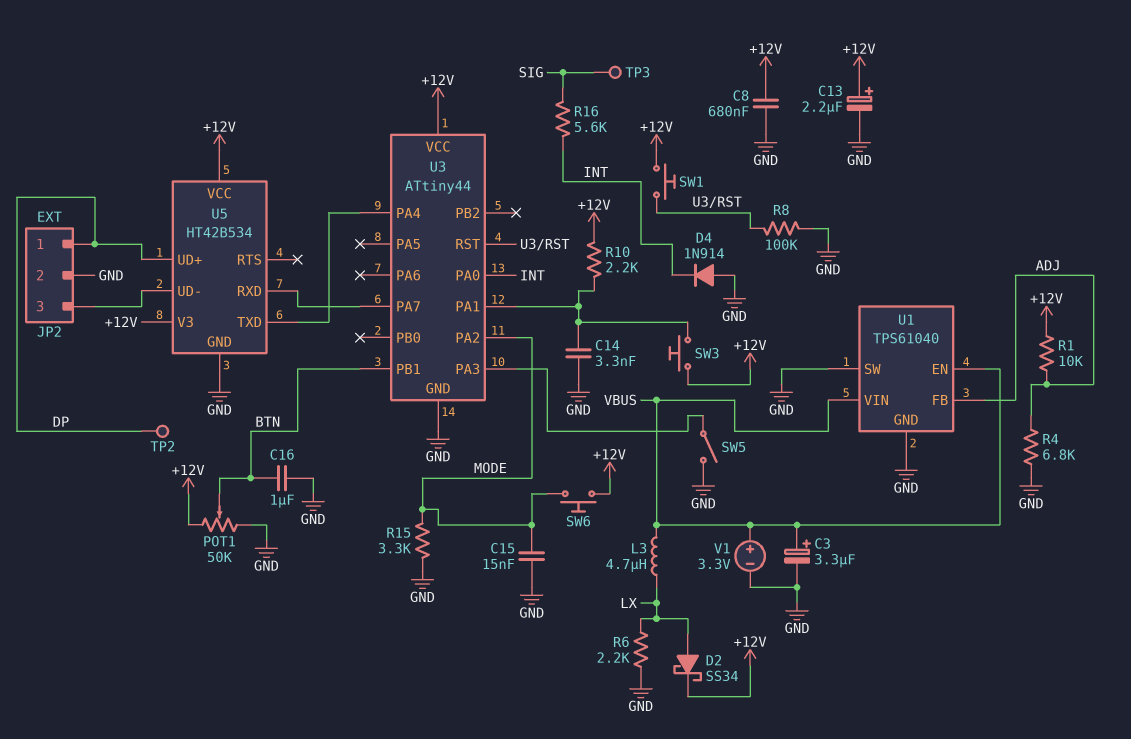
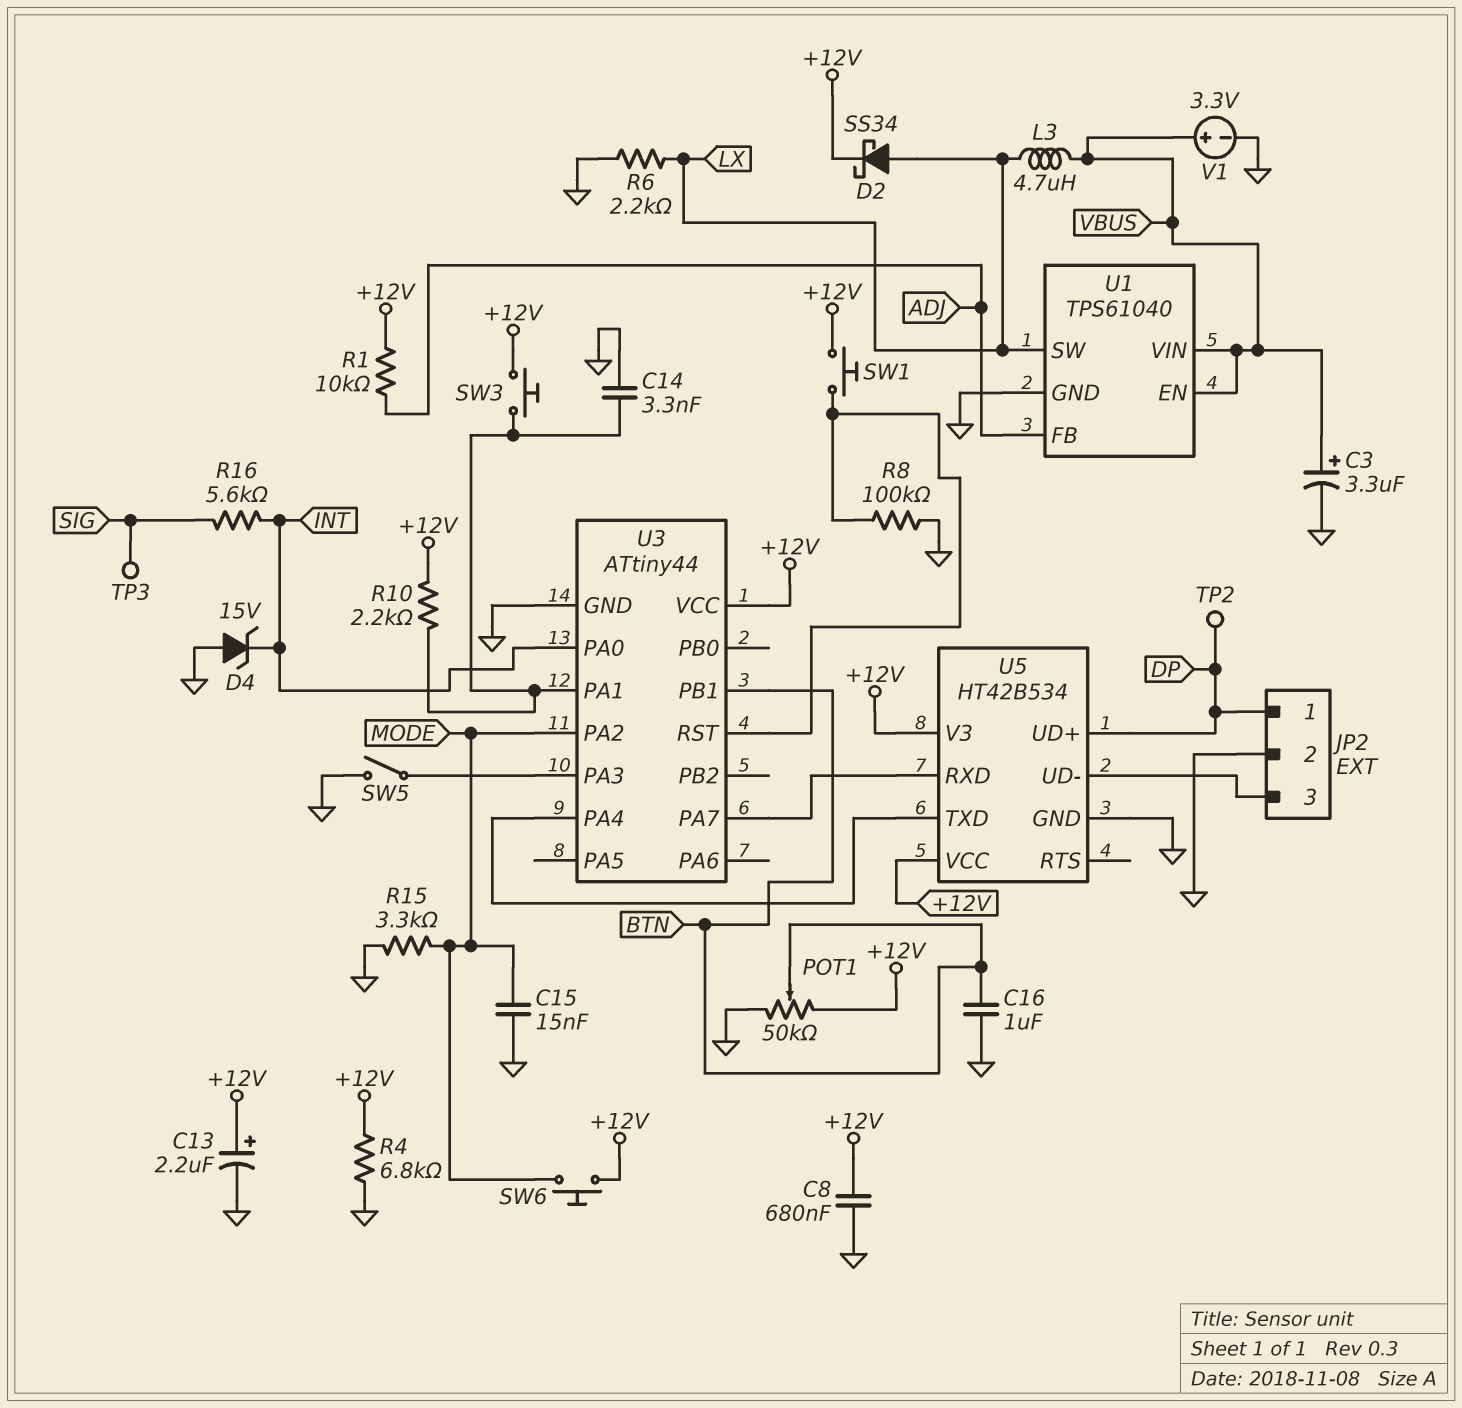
D4: diode 1N914 (A GND, K INT) -> zener 15V (A GND, K INT)
R4: 6.8k (ADJ, GND) -> 6.8k (+12V, GND)
U1 pin SW: GND -> LX

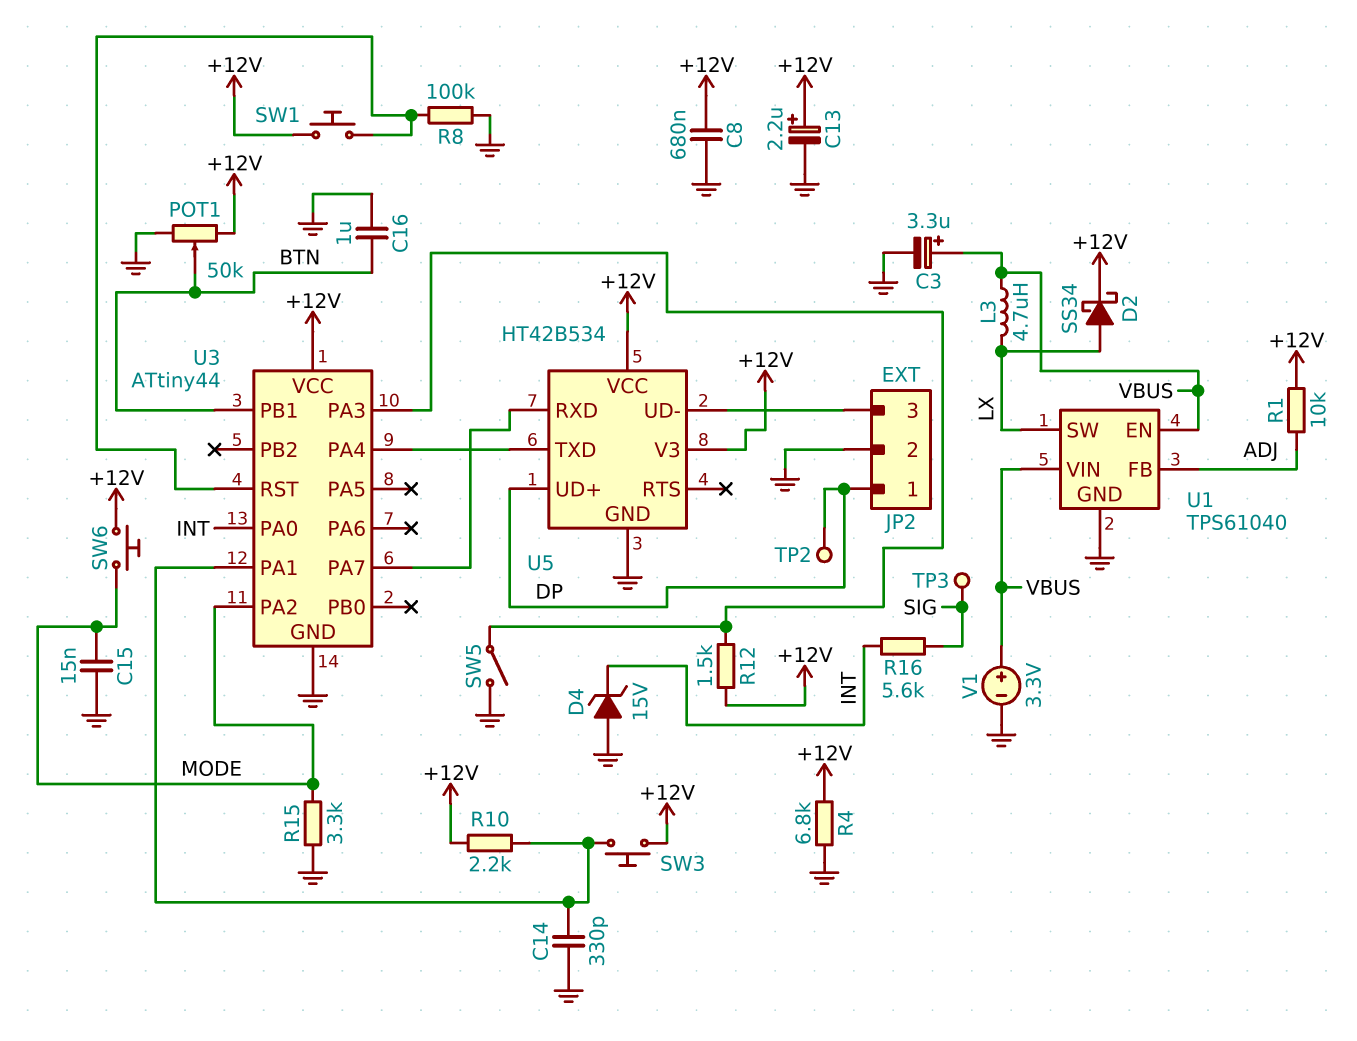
C14: 3.3nF (GND, U3/PA1) -> 330pF (GND, U3/PA1)
R6: 2.2k (GND, LX) -> none
R12: none -> 1.5k (+12V, U3/PA3)

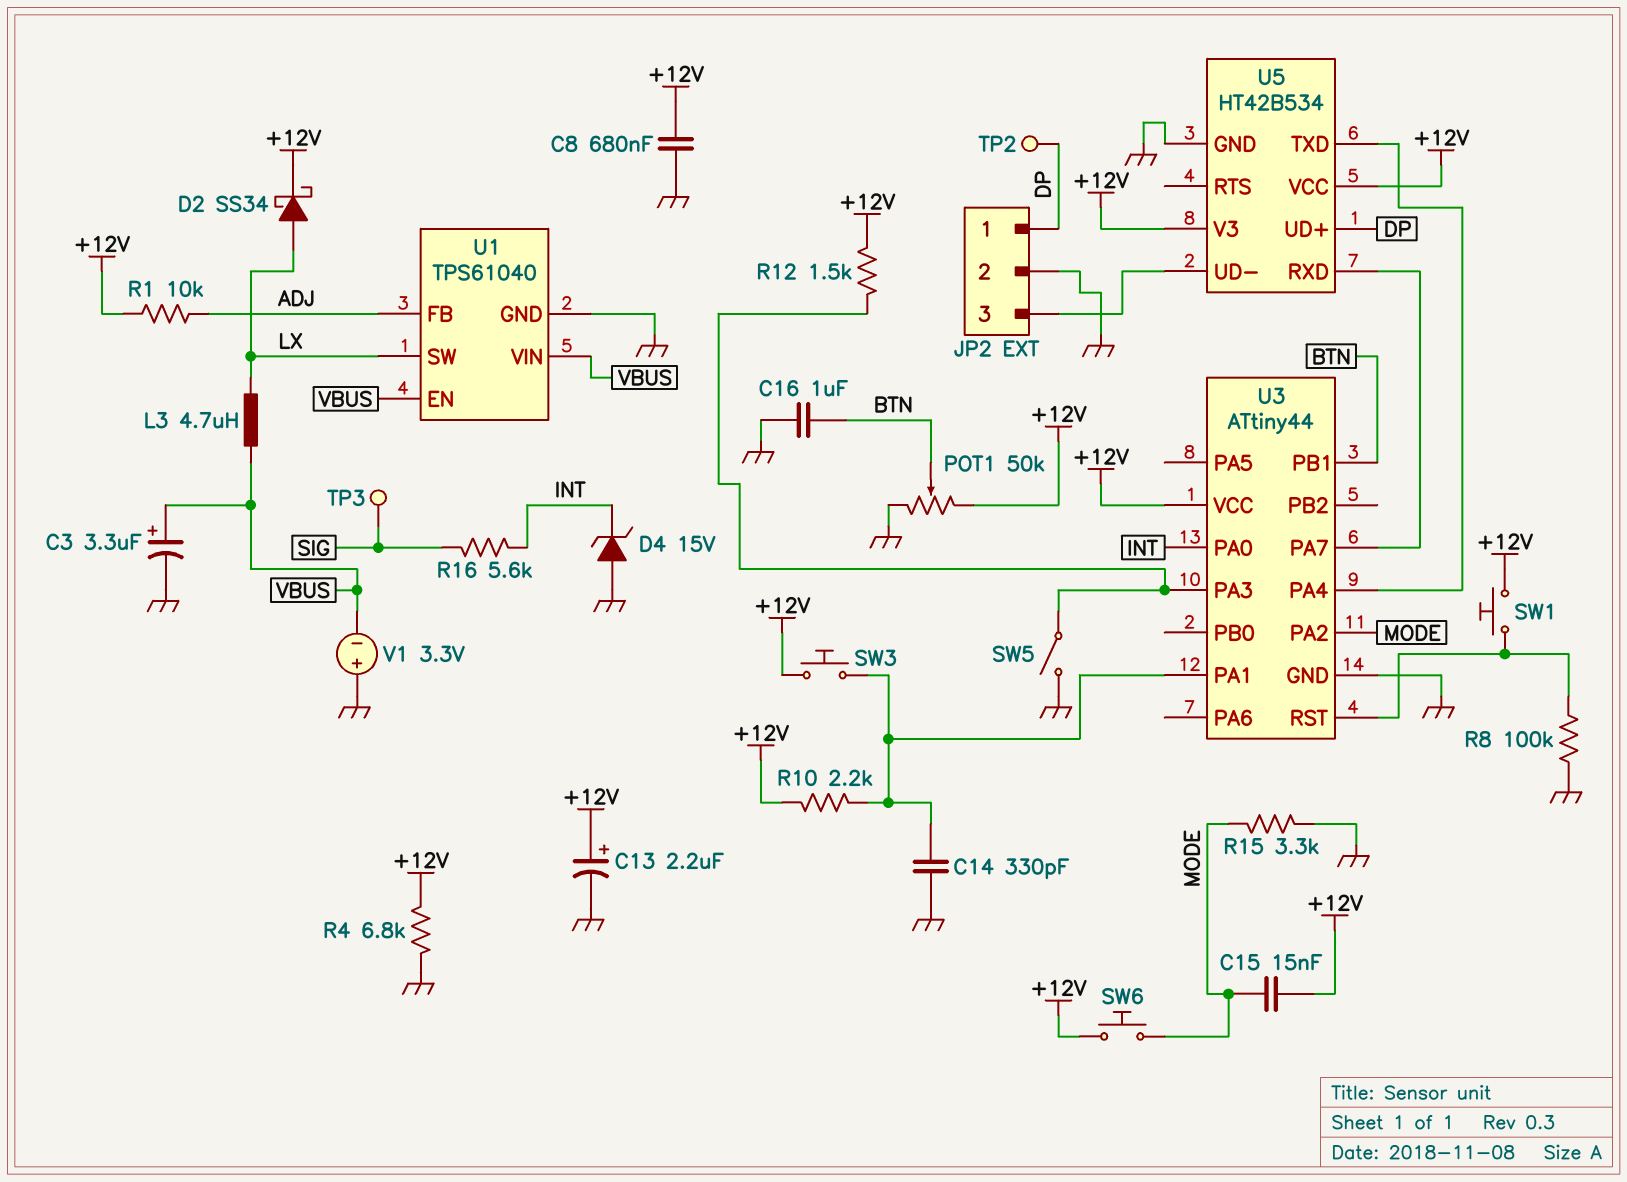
C15: 15nF (GND, MODE) -> 15nF (+12V, MODE)
V1: 3.3V (plus VBUS, minus GND) -> 3.3V (plus GND, minus VBUS)

